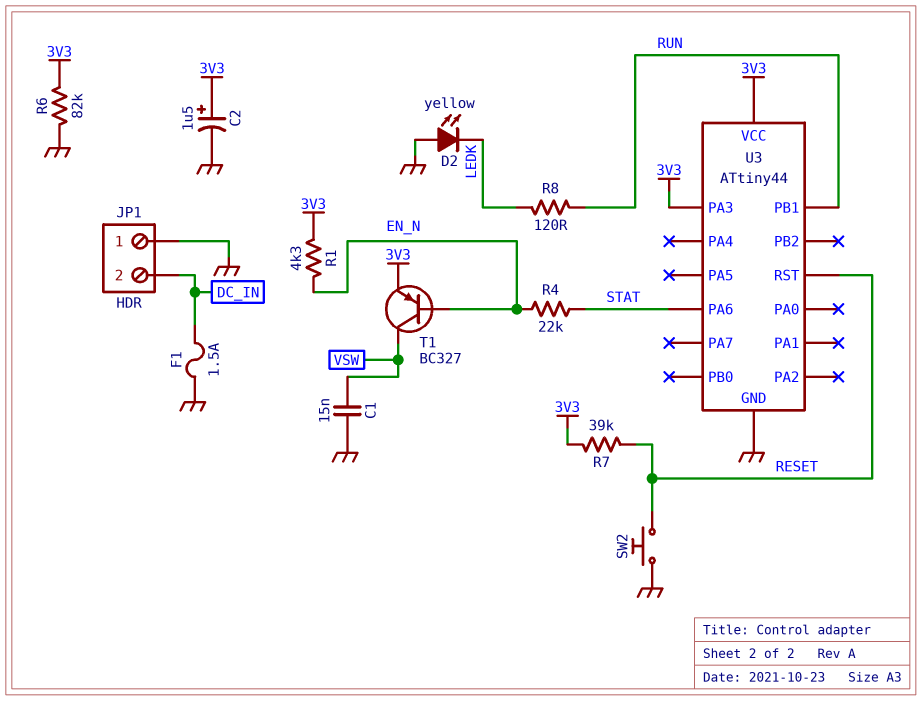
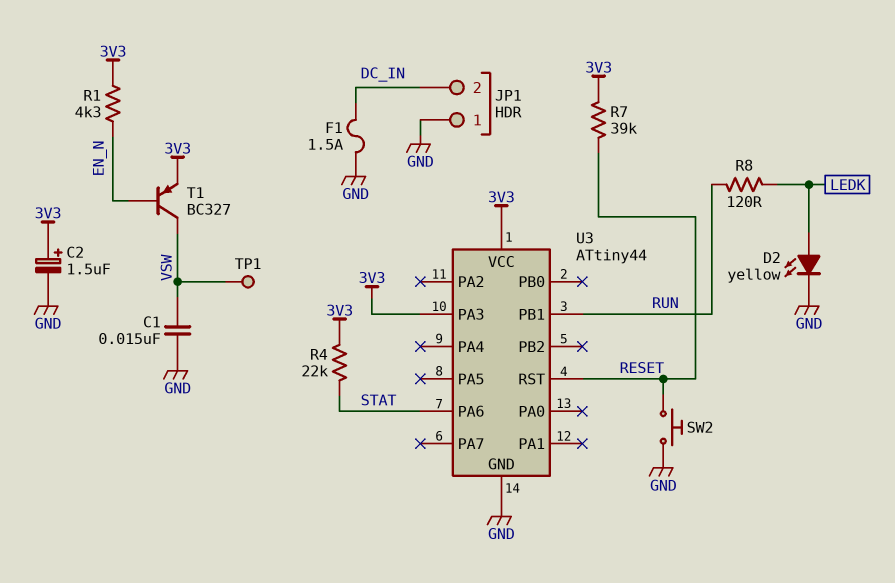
D2: LED yellow (A GND, K LEDK) -> LED yellow (A LEDK, K GND)
R4: 22k (EN_N, STAT) -> 22k (3V3, STAT)
R6: 82k (3V3, GND) -> none
TP1: none -> test point (VSW)

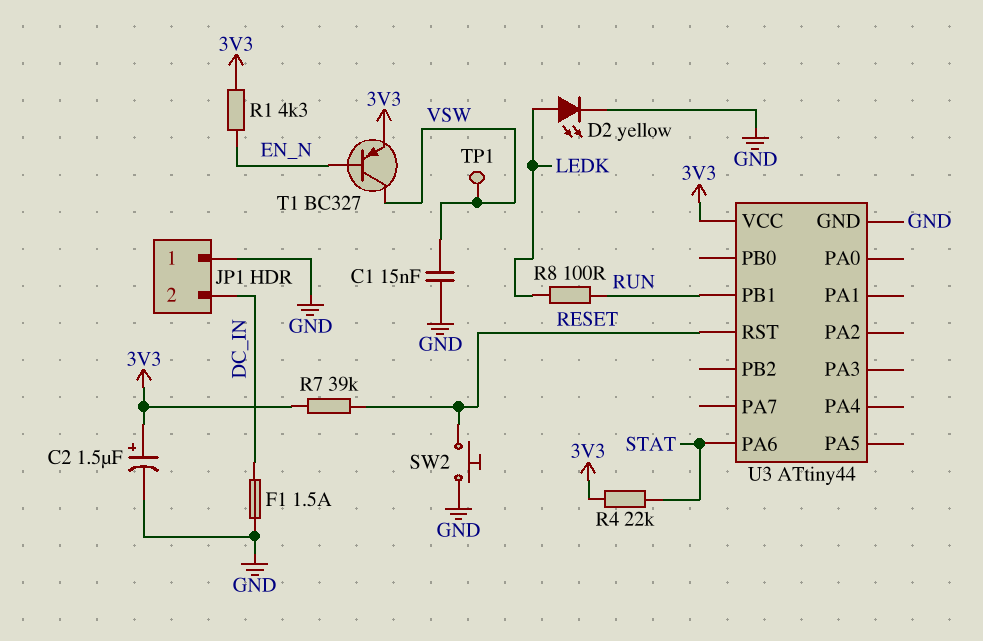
R8: 120 (LEDK, RUN) -> 100 (LEDK, RUN)
U3 pin PA3: 3V3 -> none

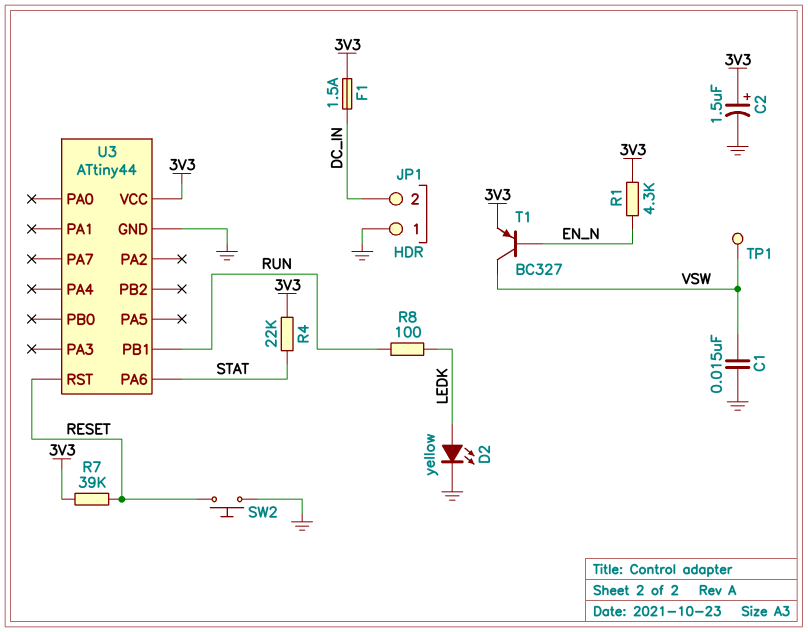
F1: 1.5A (DC_IN, GND) -> 1.5A (3V3, DC_IN)

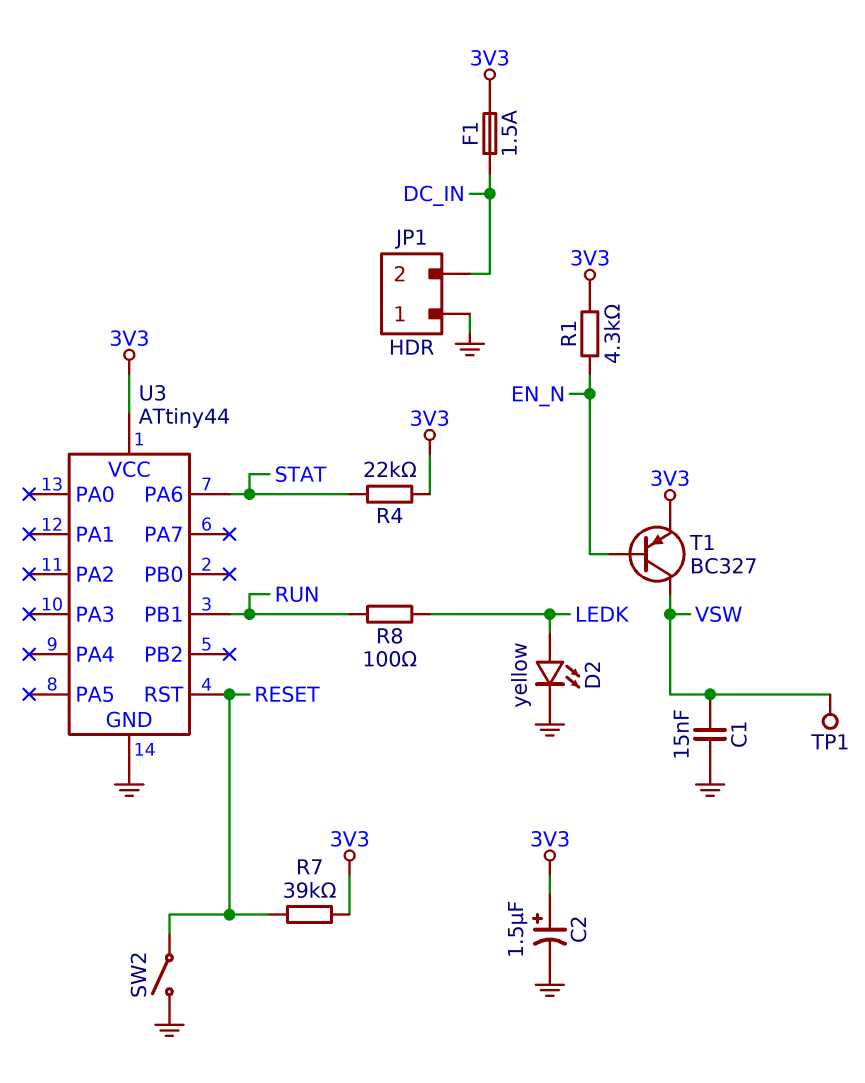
SW2: button (GND, RESET) -> switch (GND, RESET)

